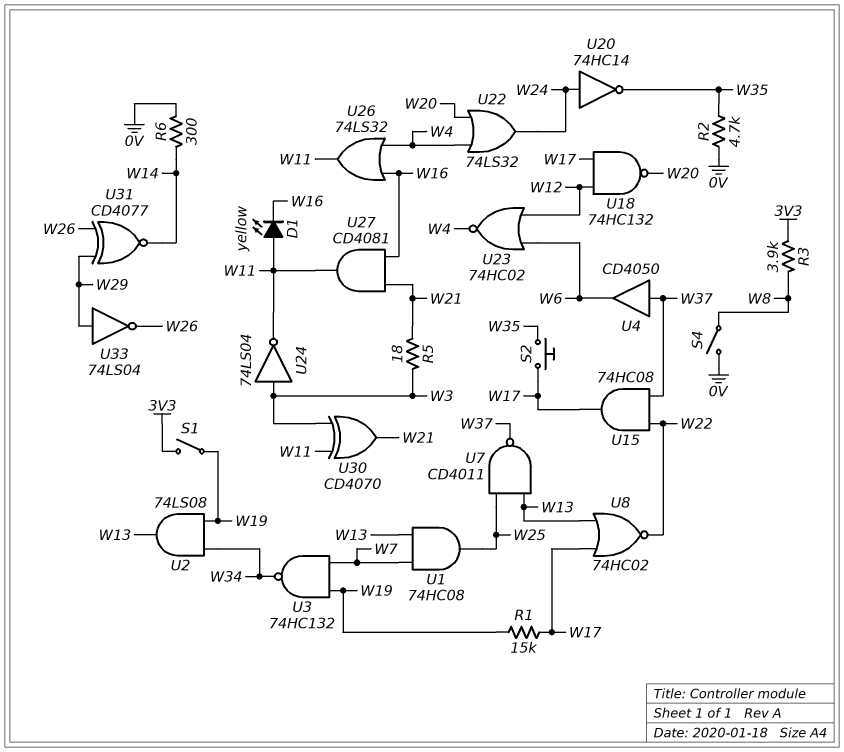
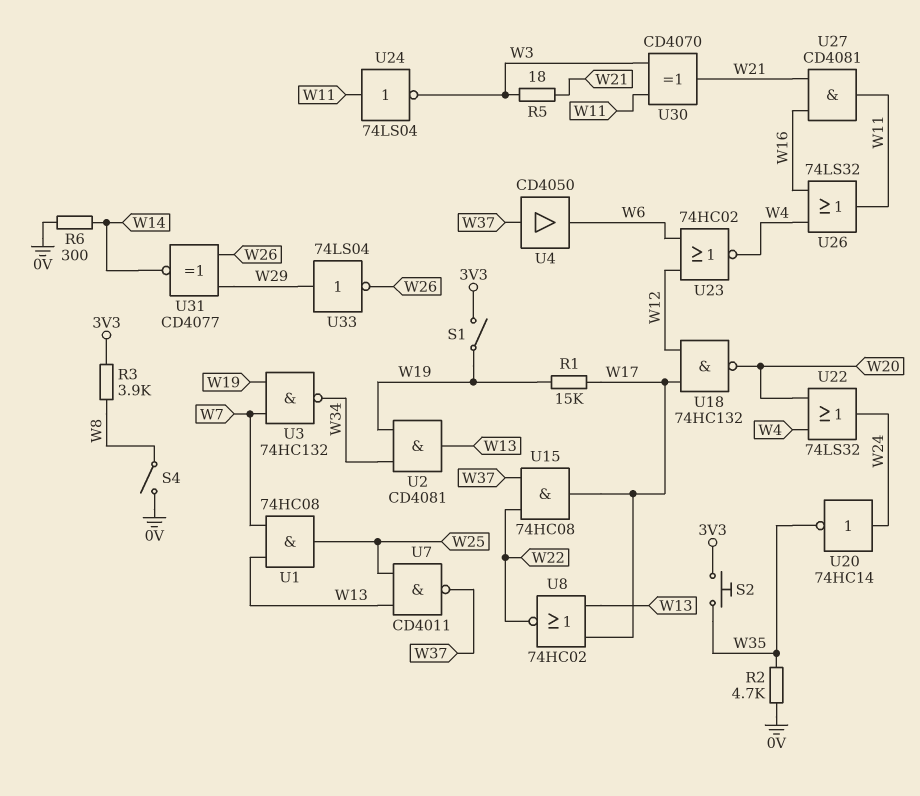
D1: LED yellow (A W11, K W16) -> none
S2: button (W17, W35) -> button (3V3, W35)
U2: AND 74LS08 (in W19, in W34, out W13) -> AND CD4081 (in W19, in W34, out W13)
U24: NOT 74LS04 (in W3, out W11) -> NOT 74LS04 (in W11, out W3)

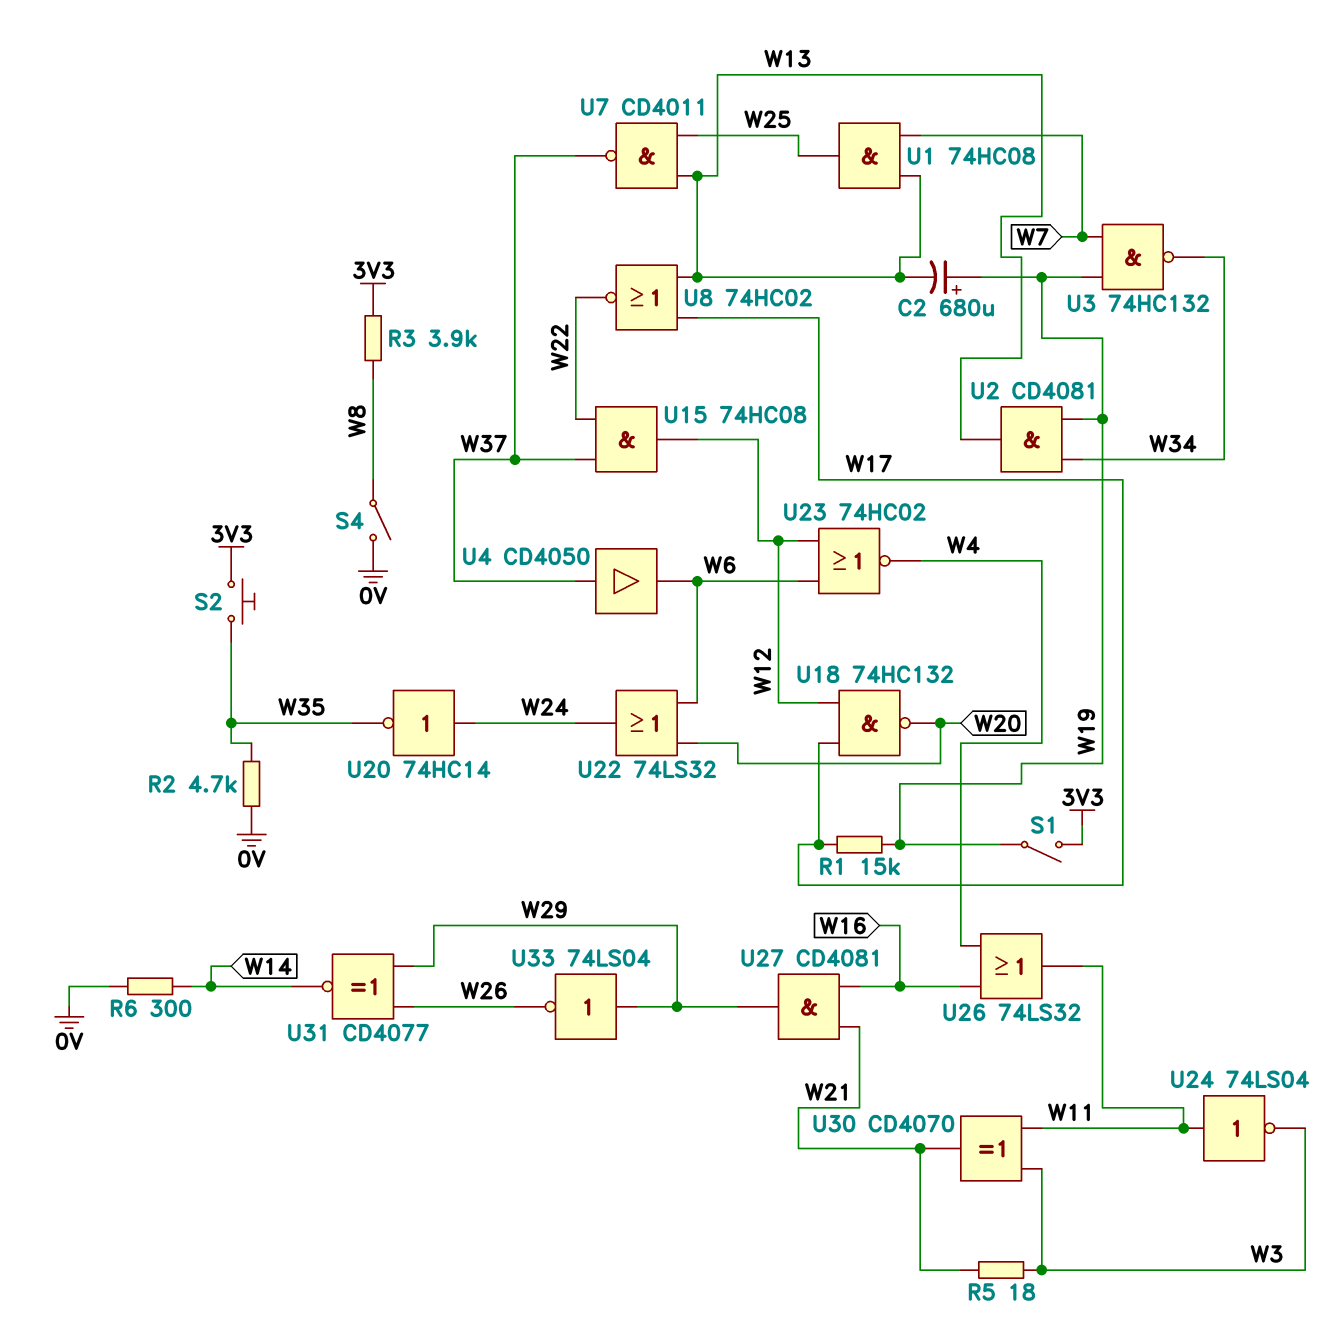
C2: none -> 680uF (plus W19, minus W13)
U15: AND 74HC08 (in W22, in W37, out W17) -> AND 74HC08 (in W22, in W37, out W12)
U22: OR 74LS32 (in W4, in W20, out W24) -> OR 74LS32 (in W6, in W20, out W24)
U27: AND CD4081 (in W16, in W21, out W11) -> AND CD4081 (in W16, in W21, out W29)

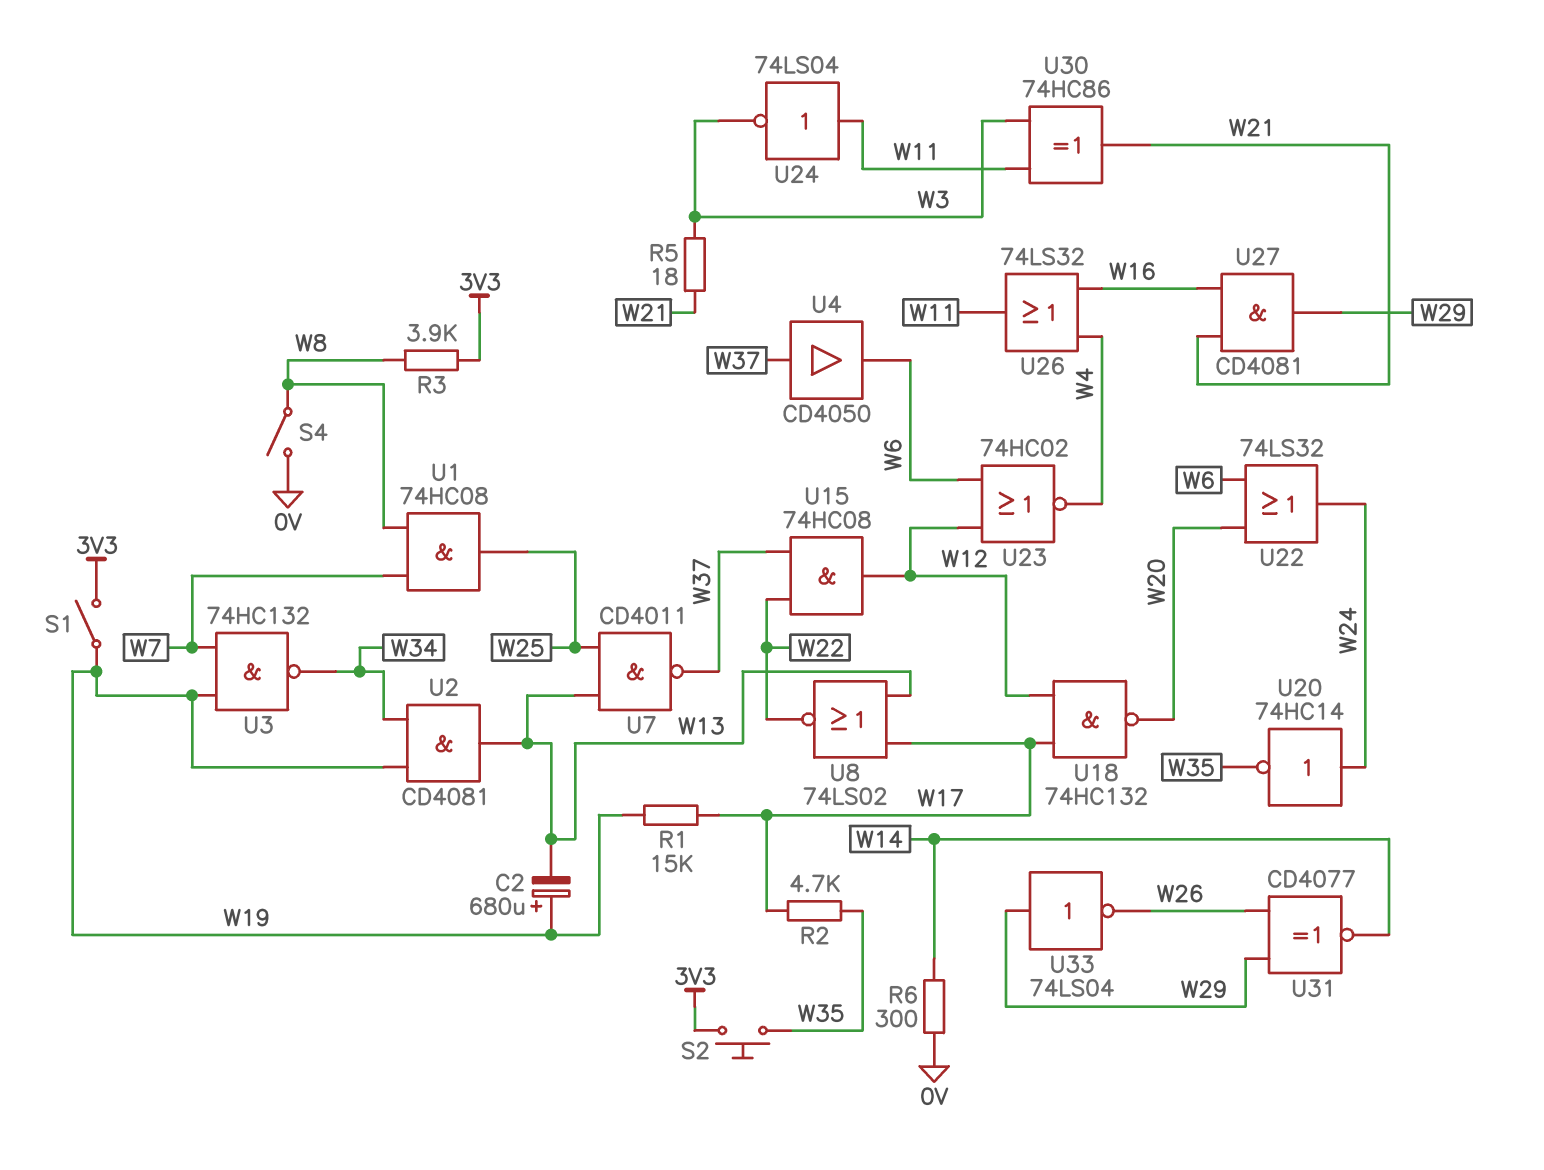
R2: 4.7k (0V, W35) -> 4.7k (W17, W35)
U1: AND 74HC08 (in W7, in W13, out W25) -> AND 74HC08 (in W7, in W8, out W25)
U8: NOR 74HC02 (in W13, in W17, out W22) -> NOR 74LS02 (in W13, in W17, out W22)
U30: XOR CD4070 (in W3, in W11, out W21) -> XOR 74HC86 (in W3, in W11, out W21)

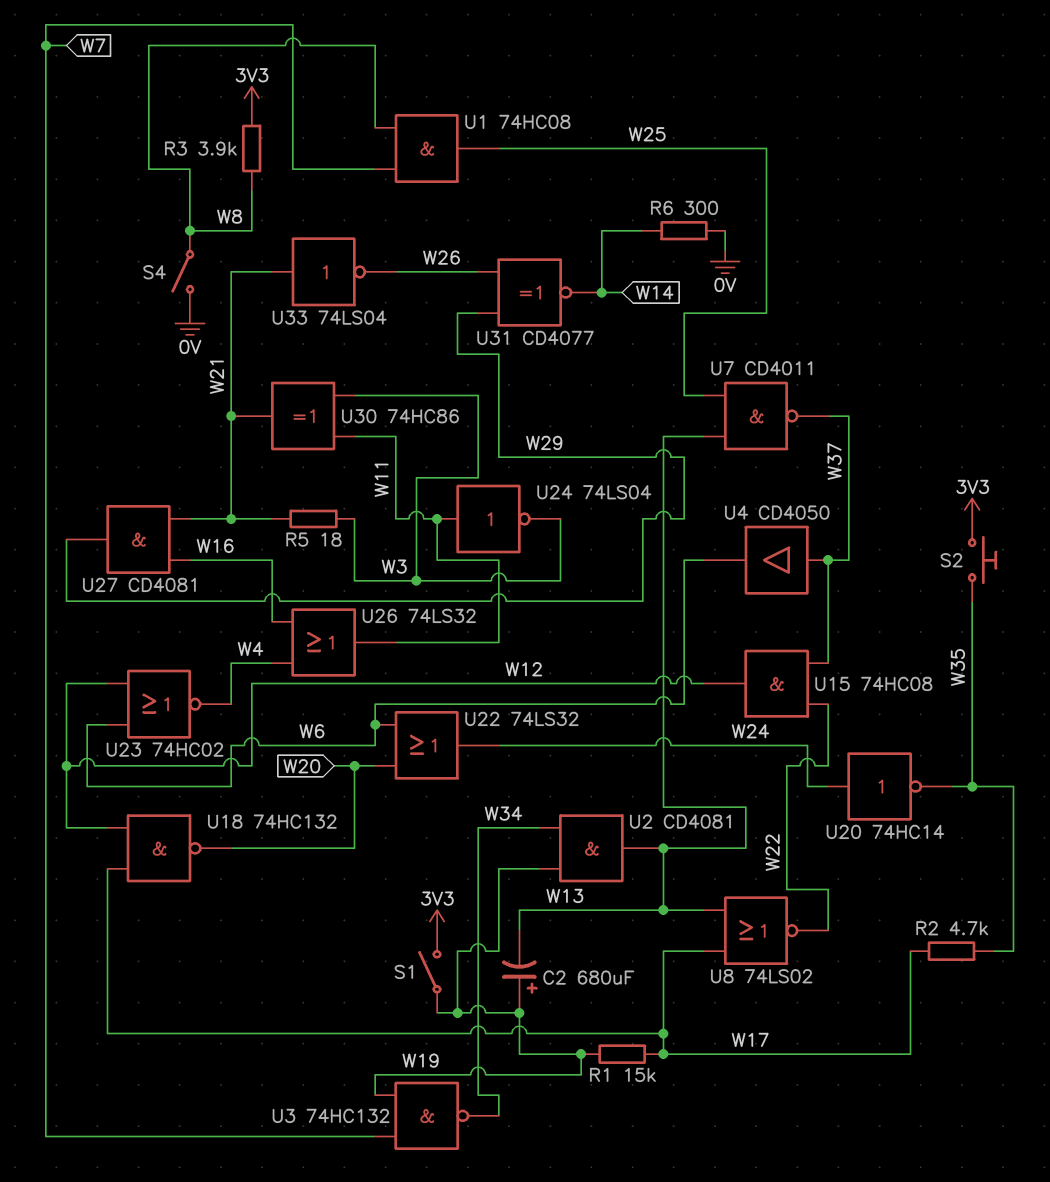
U33: NOT 74LS04 (in W29, out W26) -> NOT 74LS04 (in W21, out W26)

